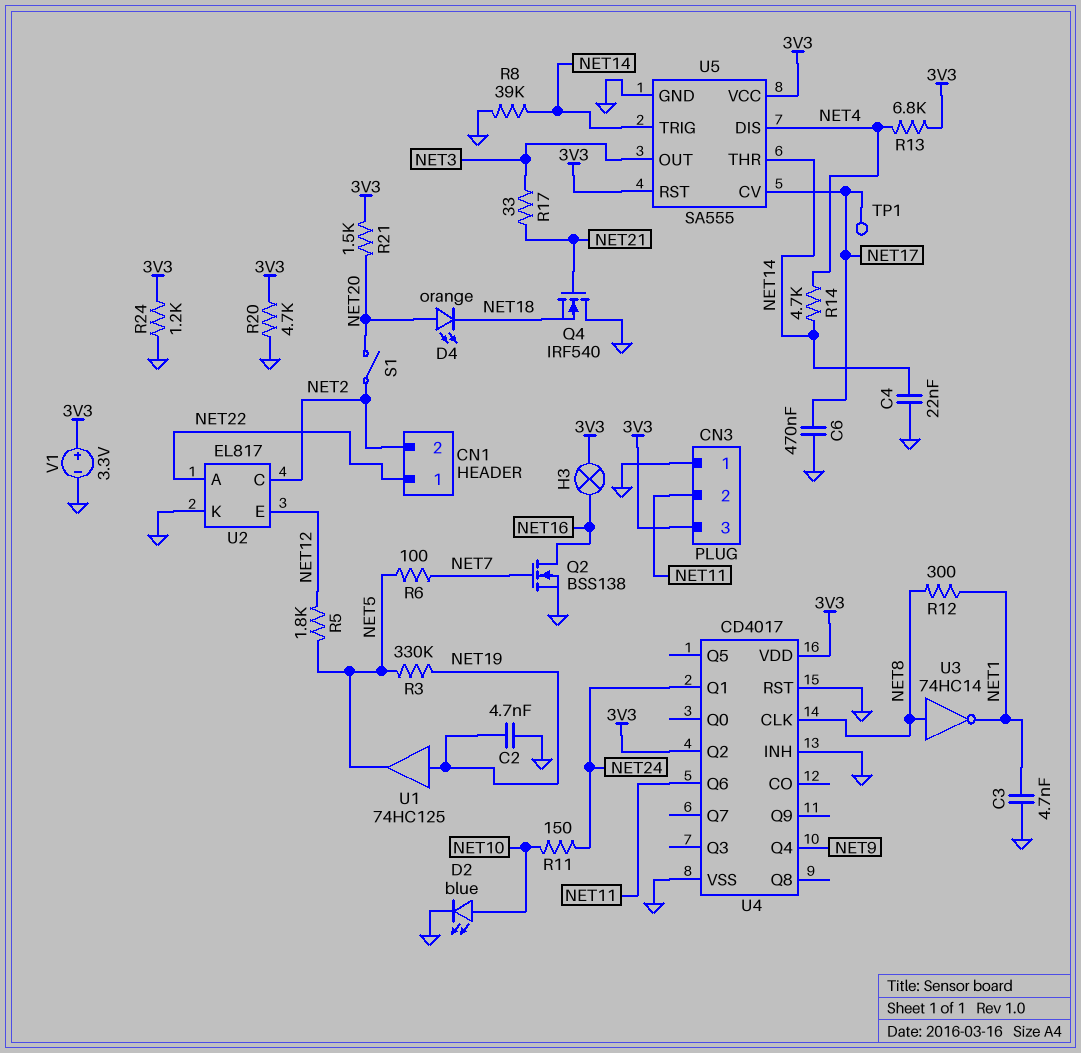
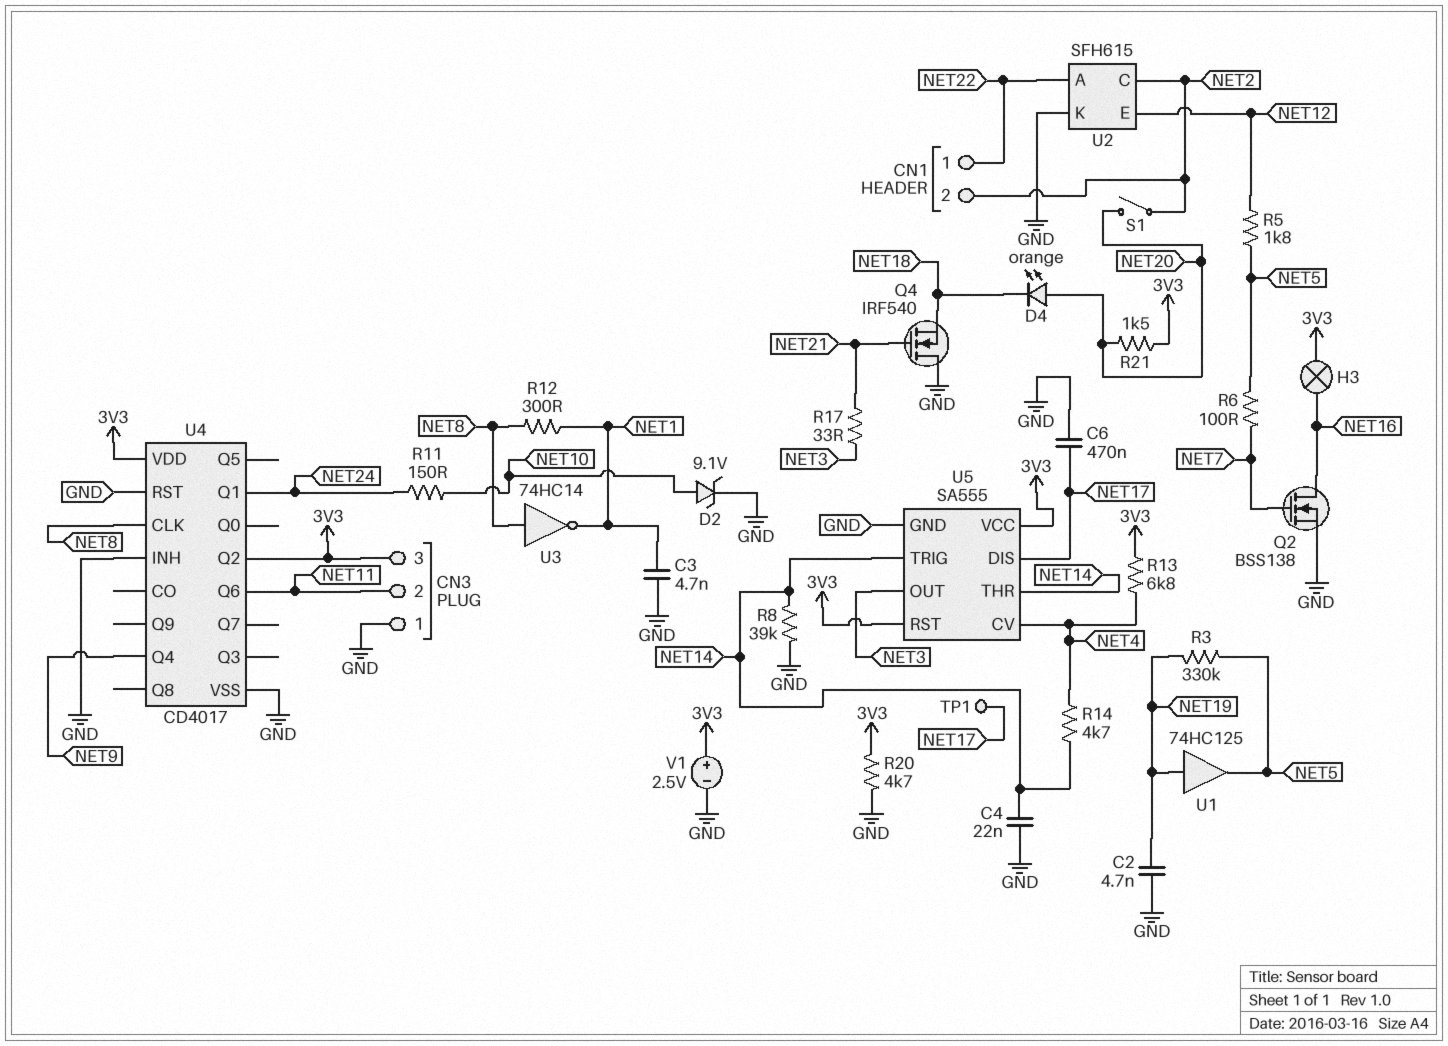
D2: LED blue (A NET10, K GND) -> zener 9.1V (A NET10, K GND)
R24: 1.2k (3V3, GND) -> none
U2: EL817 -> SFH615
U5 pin CV: NET17 -> NET4
U5 pin DIS: NET4 -> NET17
V1: 3.3V (plus 3V3, minus GND) -> 2.5V (plus 3V3, minus GND)

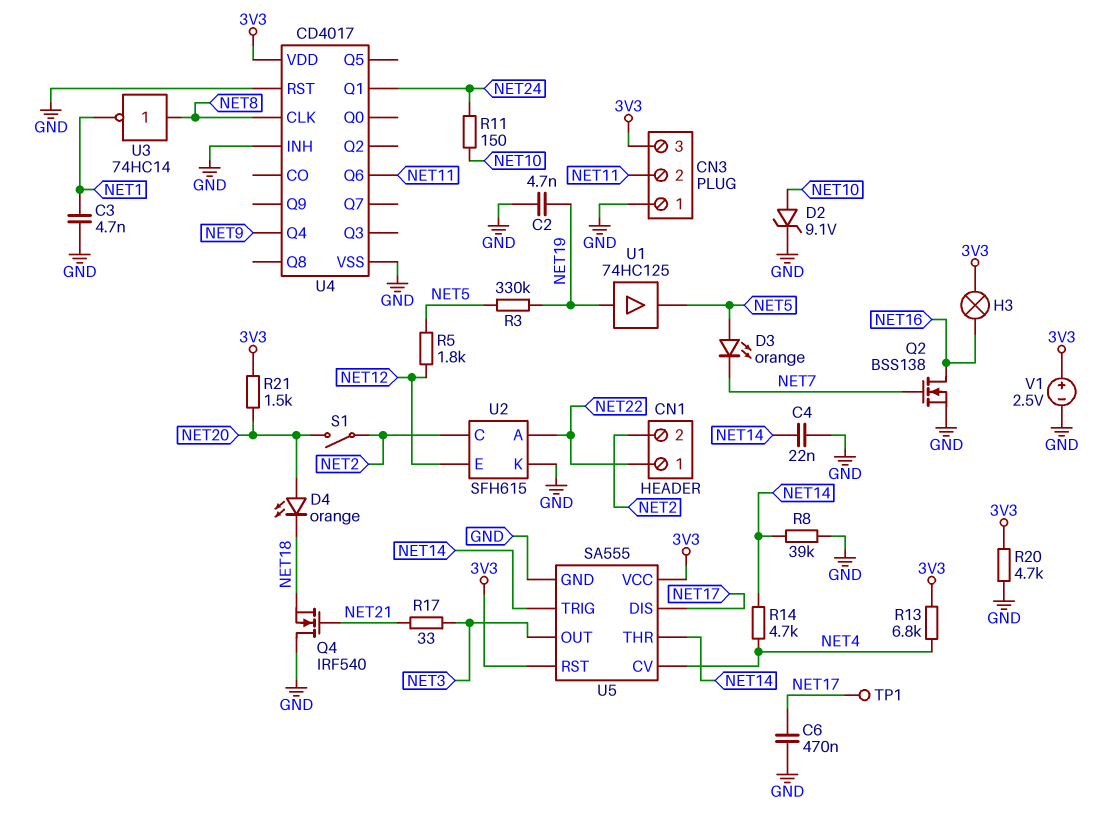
D3: none -> LED orange (A NET5, K NET7)
R6: 100 (NET5, NET7) -> none
R12: 300 (NET1, NET8) -> none
U4 pin Q2: 3V3 -> none

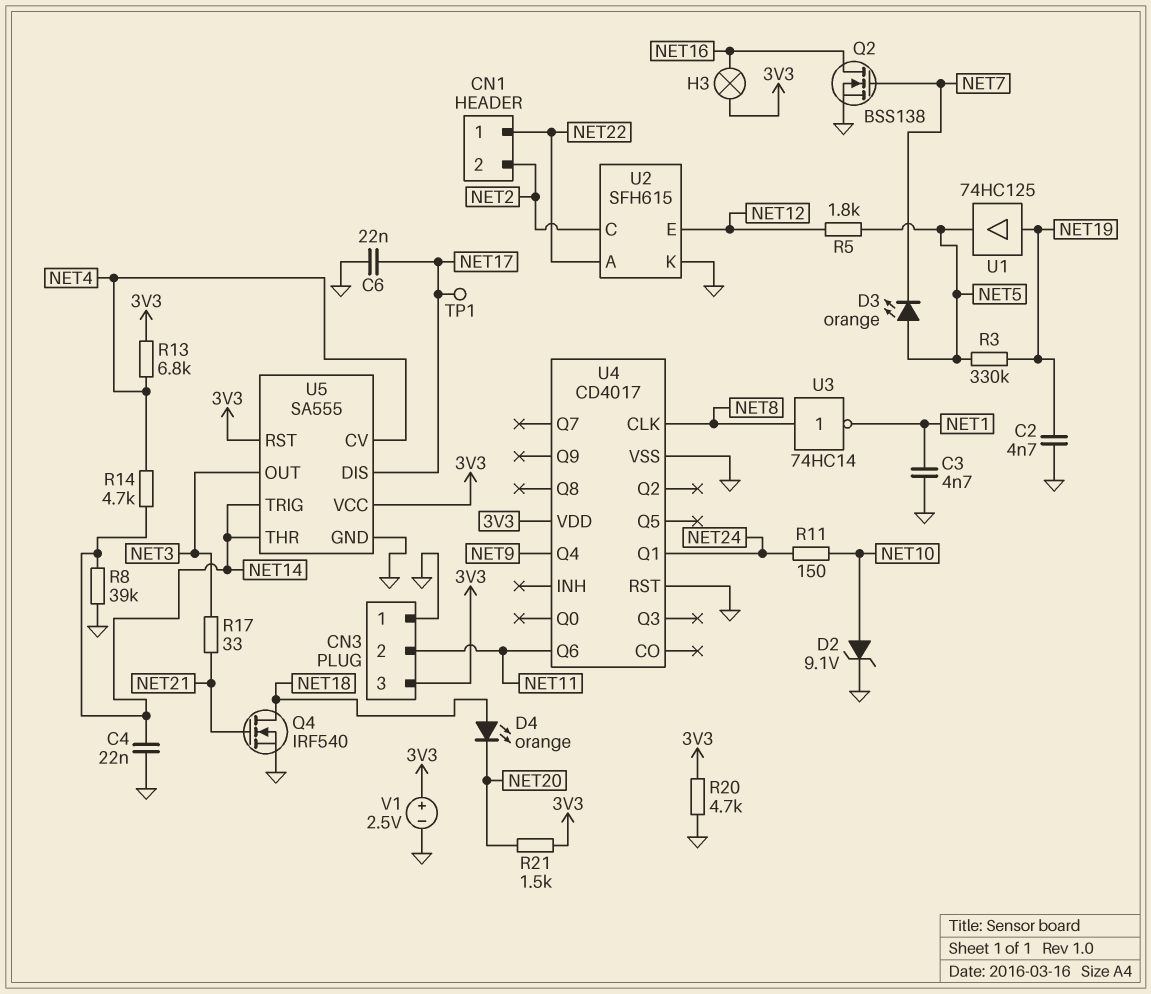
C6: 470nF (GND, NET17) -> 22nF (GND, NET17)
D4: LED orange (A NET20, K NET18) -> LED orange (A NET18, K NET20)
Q4: NMOS IRF540 (G NET21, D GND, S NET18) -> NMOS IRF540 (G NET21, D NET18, S GND)
S1: switch (NET2, NET20) -> none
U4 pin INH: GND -> none

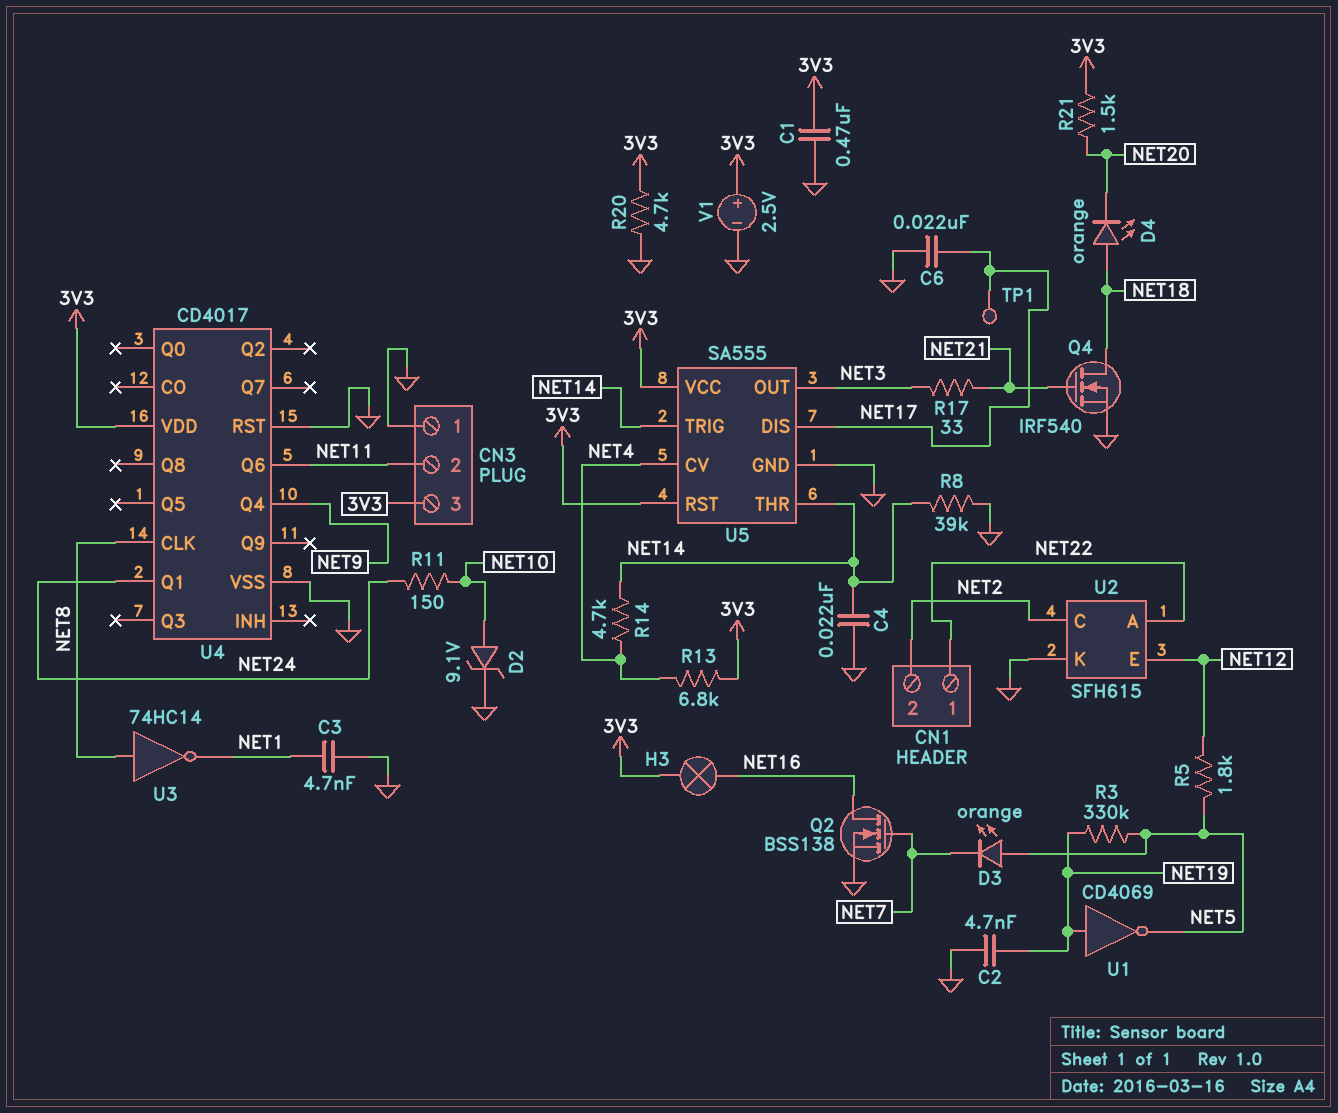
C1: none -> 470nF (3V3, GND)
U1: buffer 74HC125 (in NET19, out NET5) -> NOT CD4069 (in NET19, out NET5)

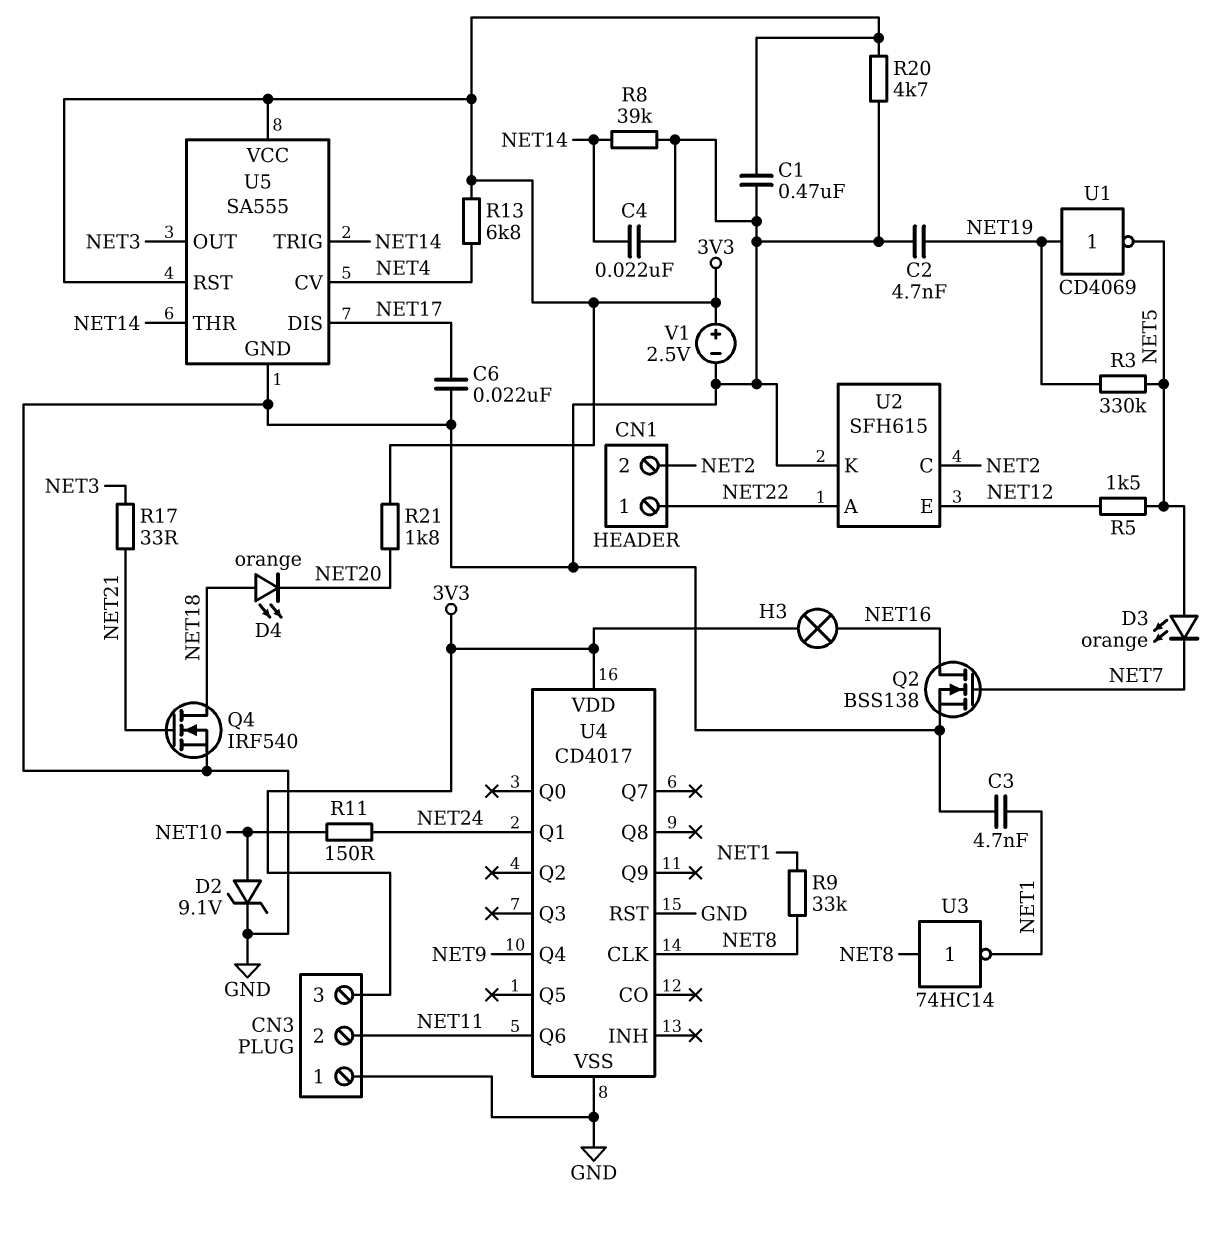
R5: 1.8k (NET5, NET12) -> 1.5k (NET5, NET12)
R9: none -> 33k (NET1, NET8)
R14: 4.7k (NET4, NET14) -> none
R21: 1.5k (3V3, NET20) -> 1.8k (3V3, NET20)
TP1: test point (NET17) -> none

